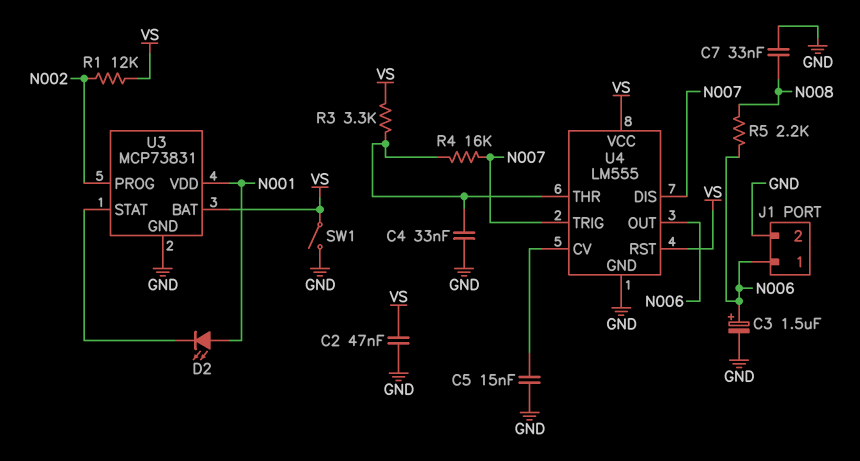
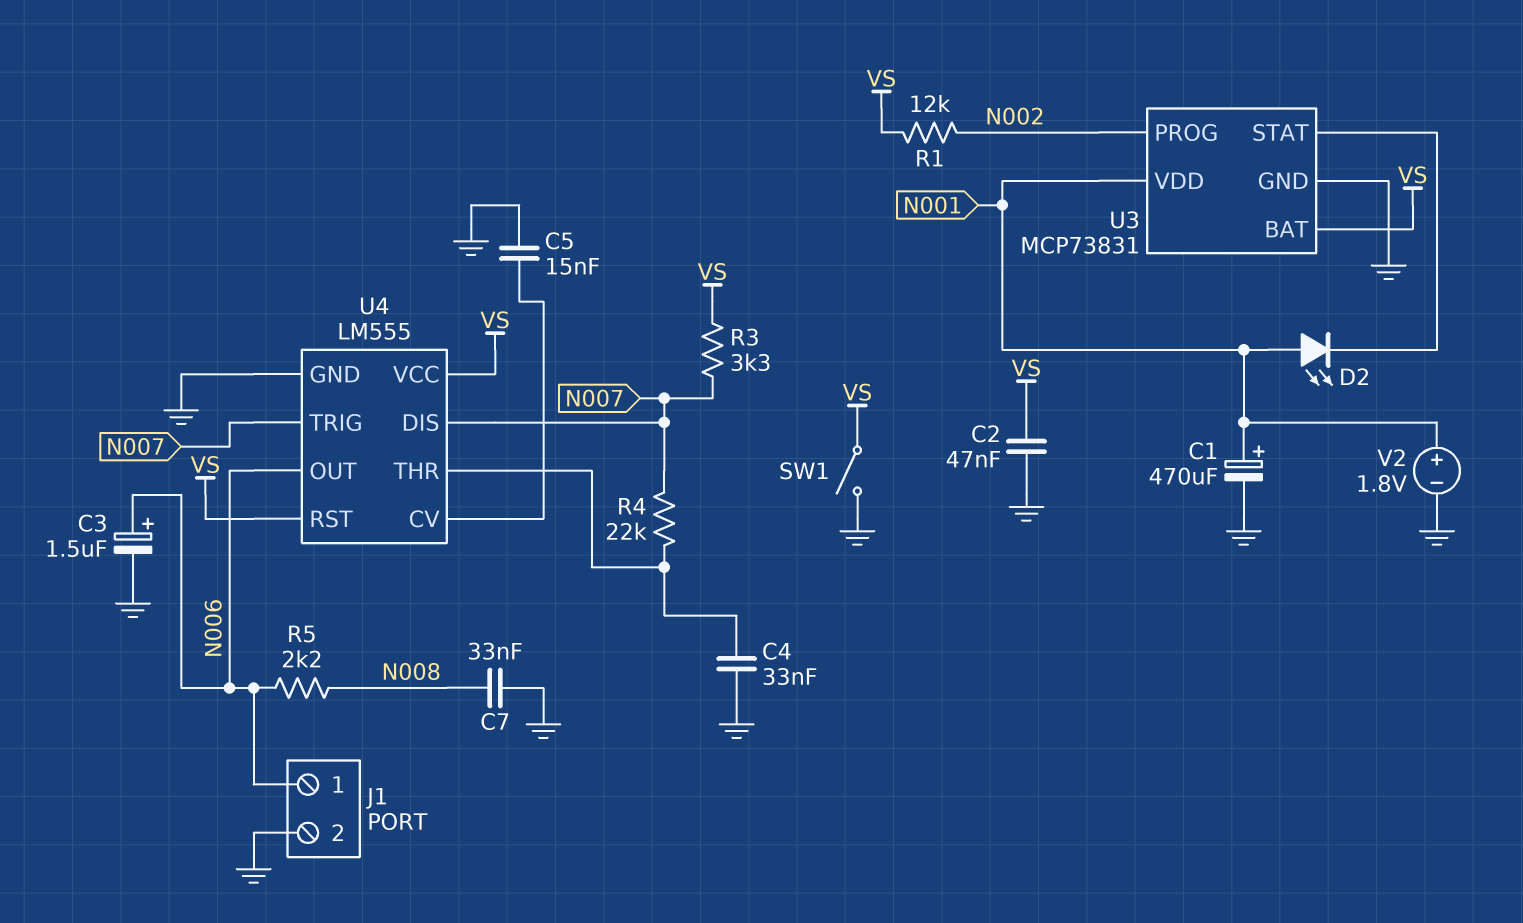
C1: none -> 470uF (plus N001, minus GND)
R3: 3.3k (U4/THR, VS) -> 3.3k (N007, VS)
R4: 16k (N007, U4/THR) -> 22k (N007, U4/THR)
V2: none -> 1.8V (plus N001, minus GND)

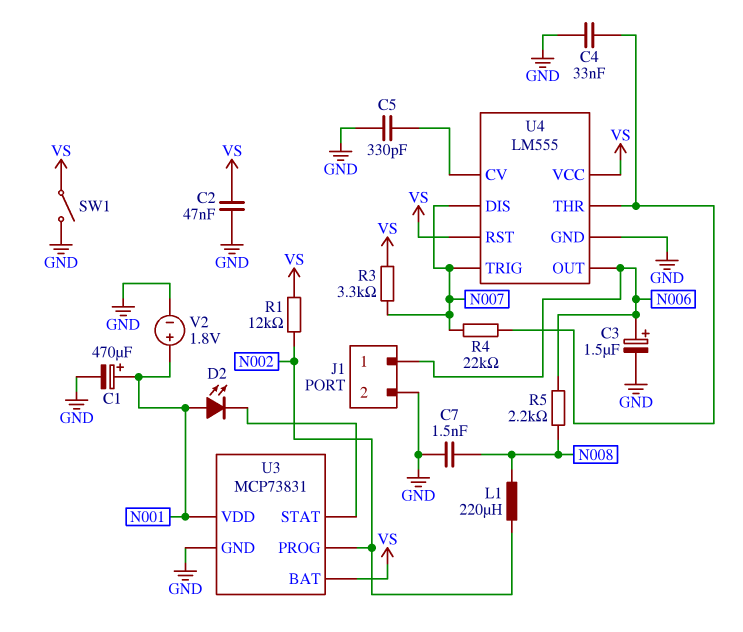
C5: 15nF (GND, U4/CV) -> 330pF (GND, U4/CV)
C7: 33nF (GND, N008) -> 1.5nF (GND, N008)
L1: none -> 220uH (N002, N008)

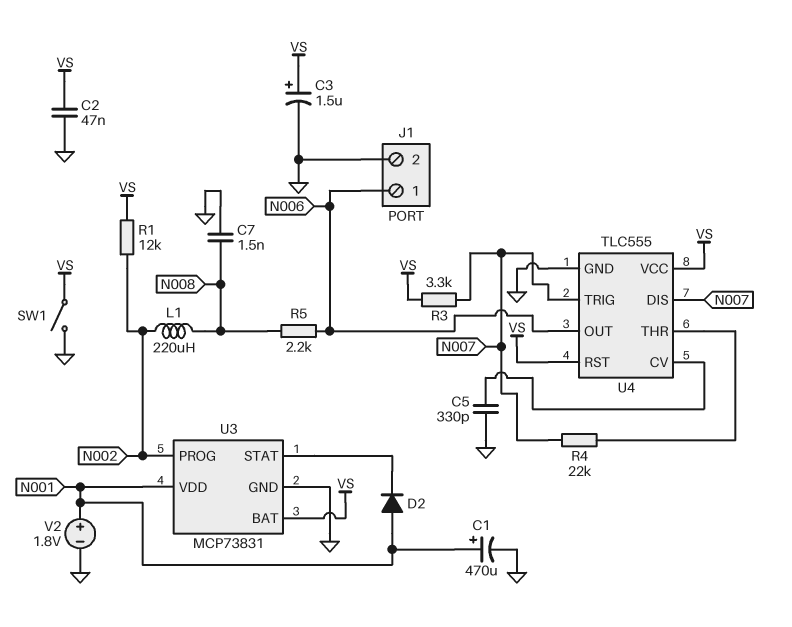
C3: 1.5uF (plus N006, minus GND) -> 1.5uF (plus VS, minus GND)
C4: 33nF (GND, U4/THR) -> none
D2: LED (A N001, K U3/STAT) -> diode (A N001, K U3/STAT)
U4: LM555 -> TLC555

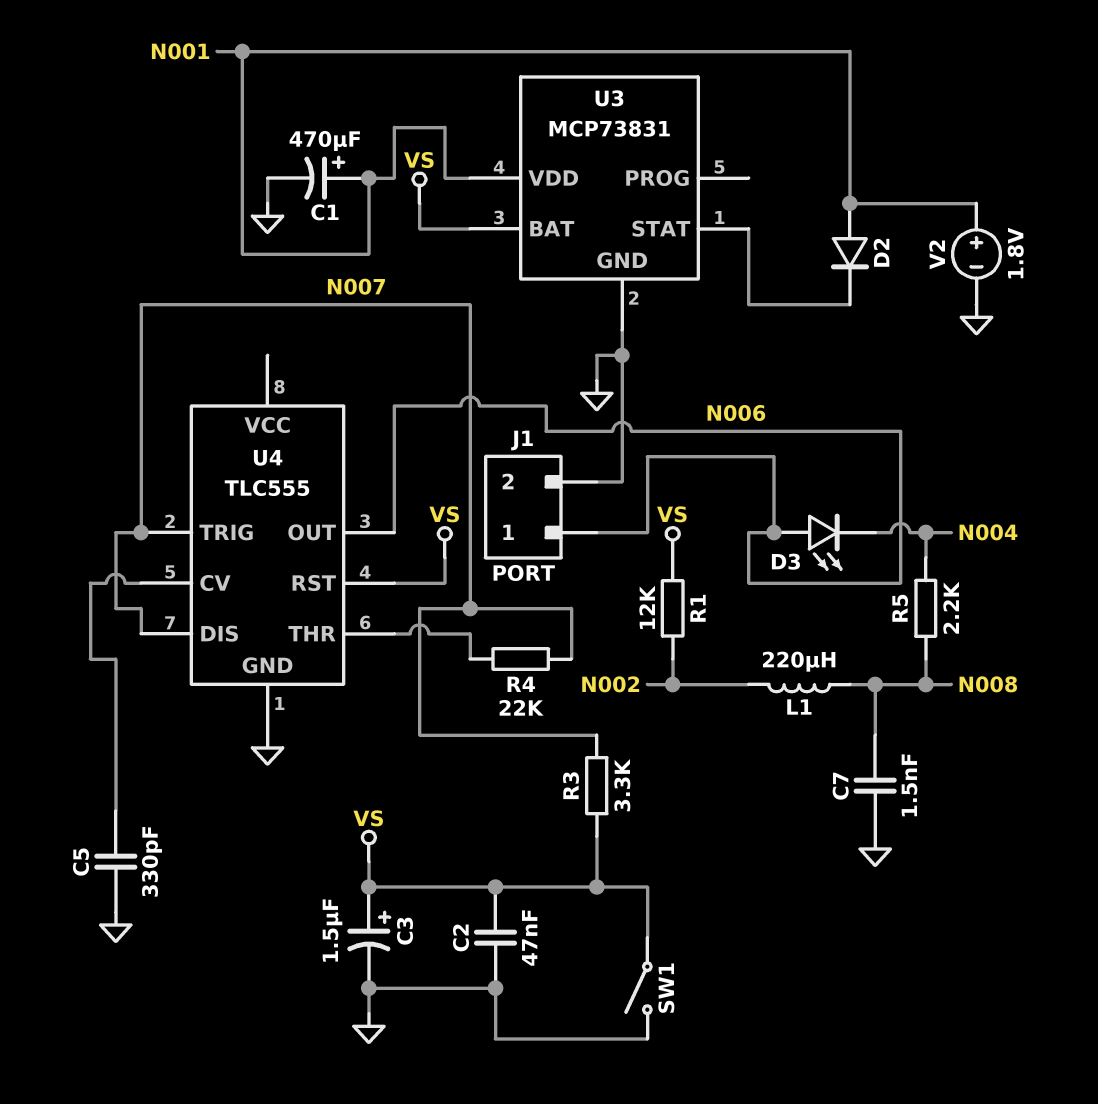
D3: none -> LED (A N006, K N004)
R5: 2.2k (N006, N008) -> 2.2k (N004, N008)
U3 pin PROG: N002 -> none
U4 pin VCC: VS -> none

